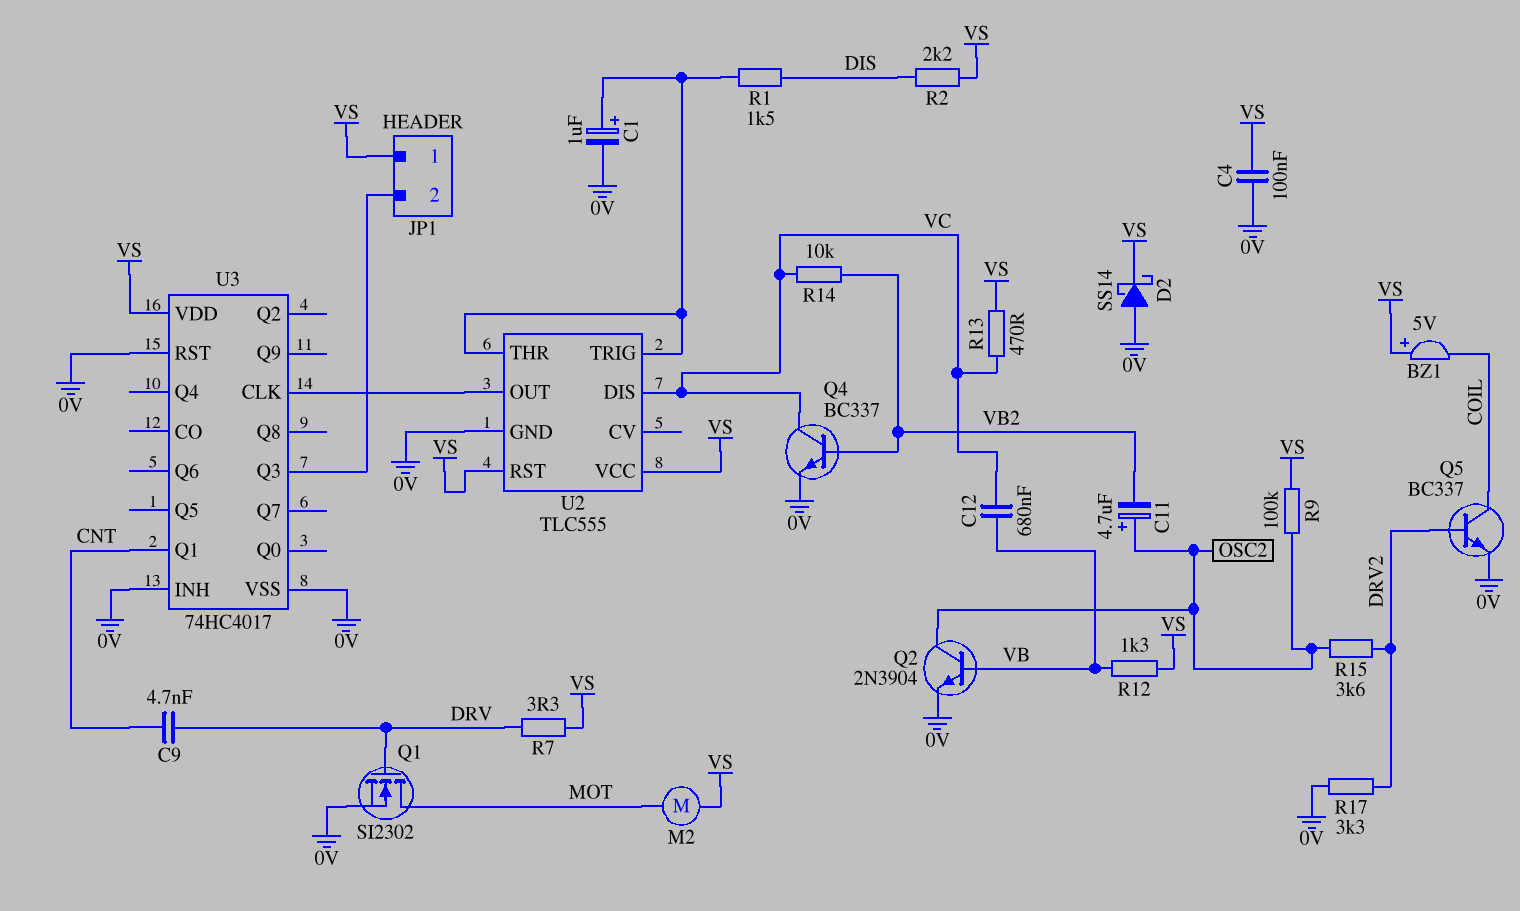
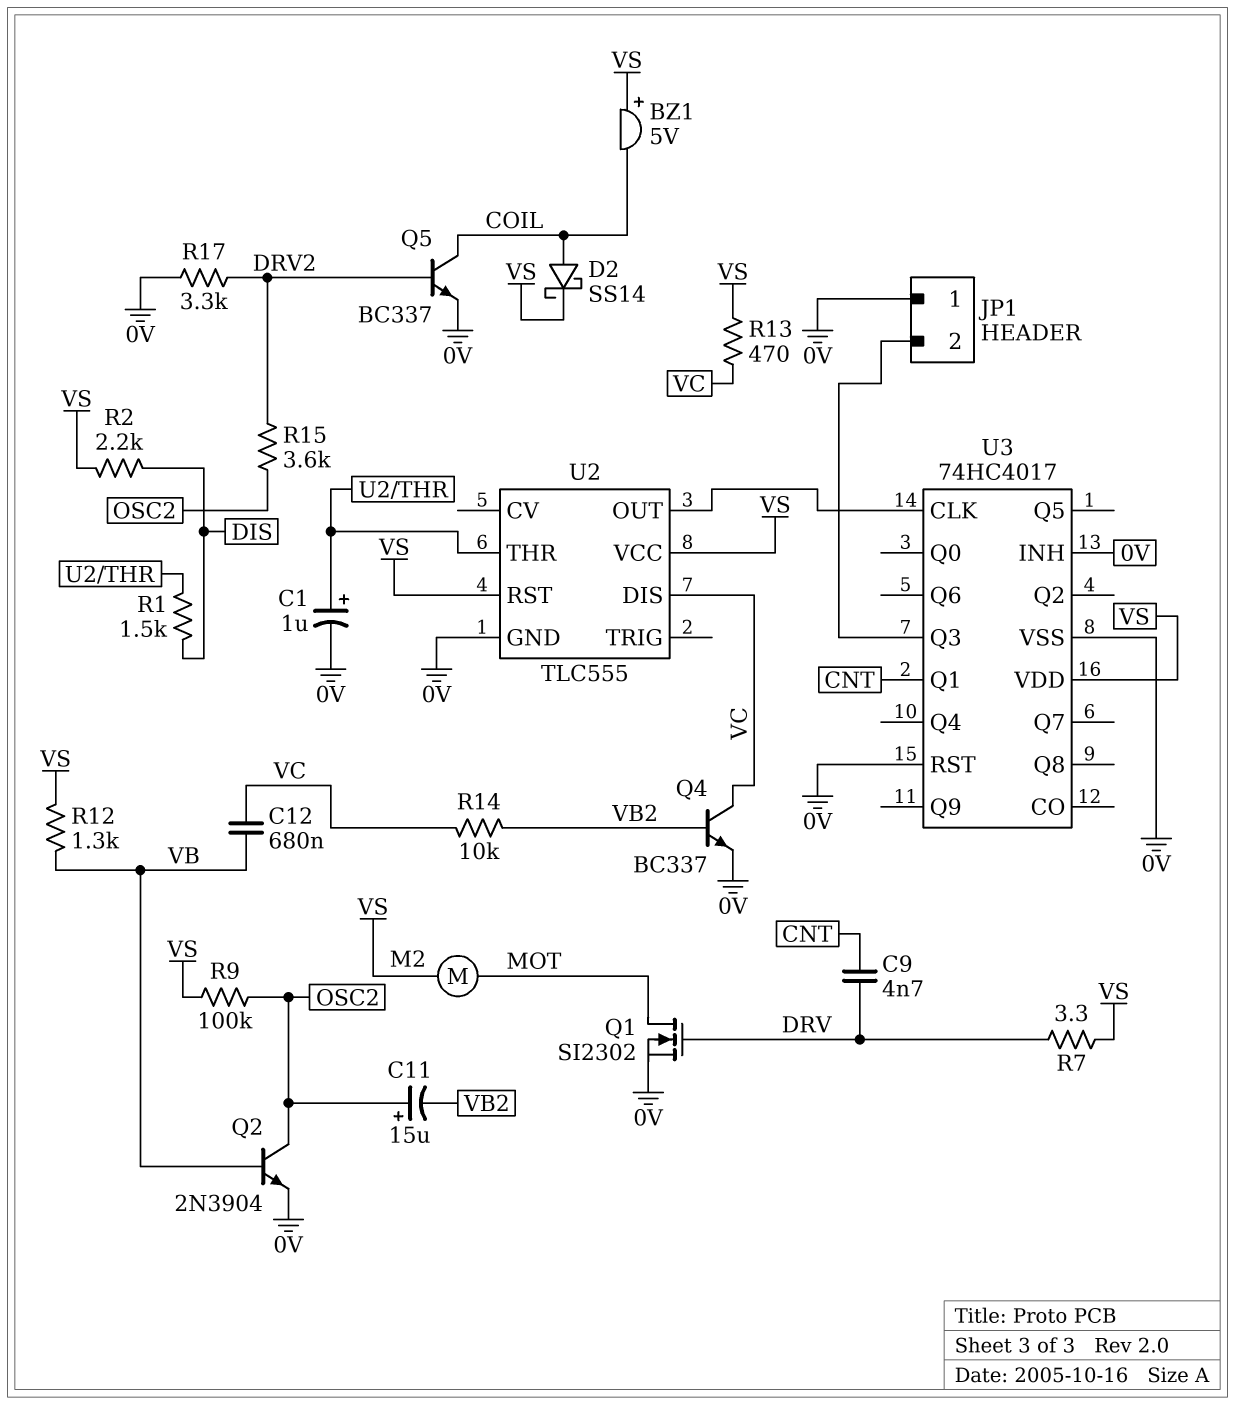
C4: 100nF (0V, VS) -> none
C11: 4.7uF (plus OSC2, minus VB2) -> 15uF (plus OSC2, minus VB2)
D2: schottky SS14 (A 0V, K VS) -> schottky SS14 (A COIL, K VS)
JP1 pin 1: VS -> 0V
U2 pin TRIG: U2/THR -> none

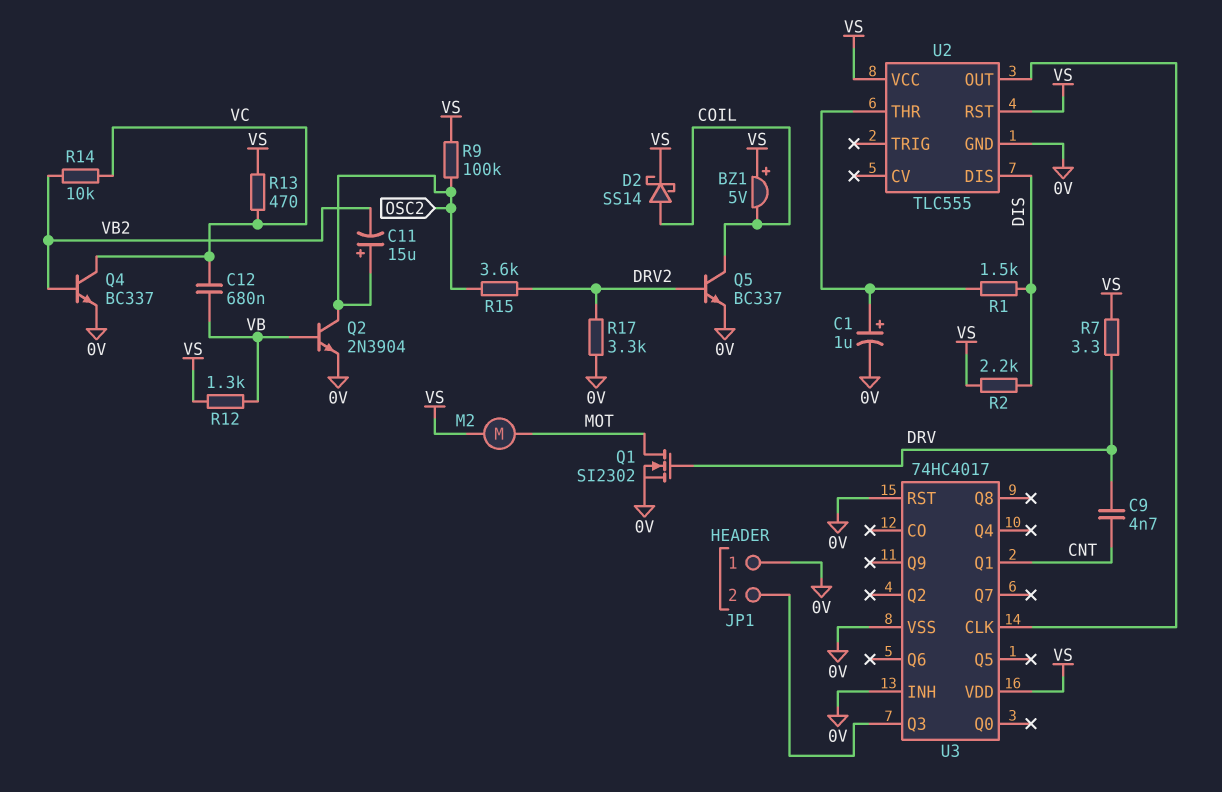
U2 pin DIS: VC -> DIS

